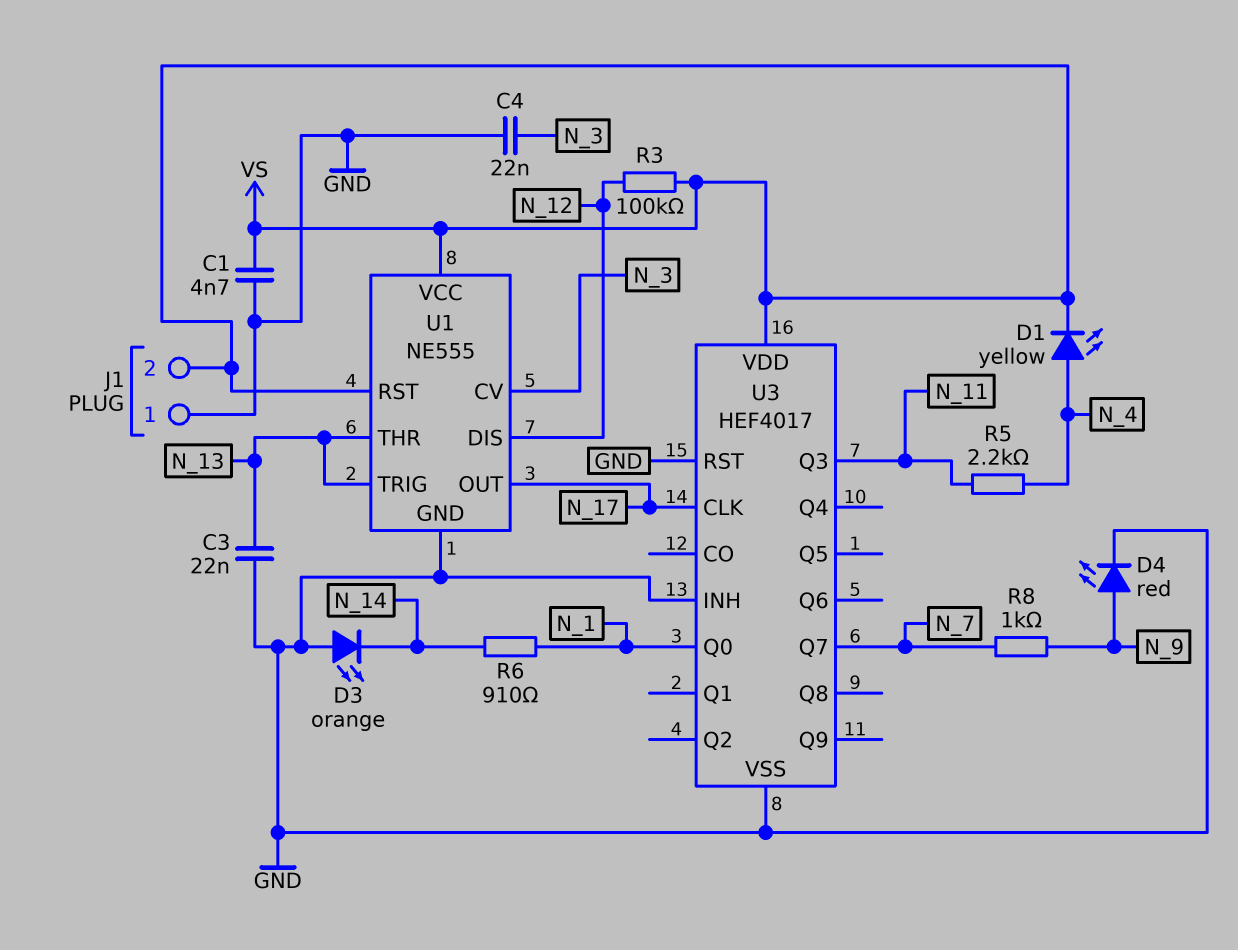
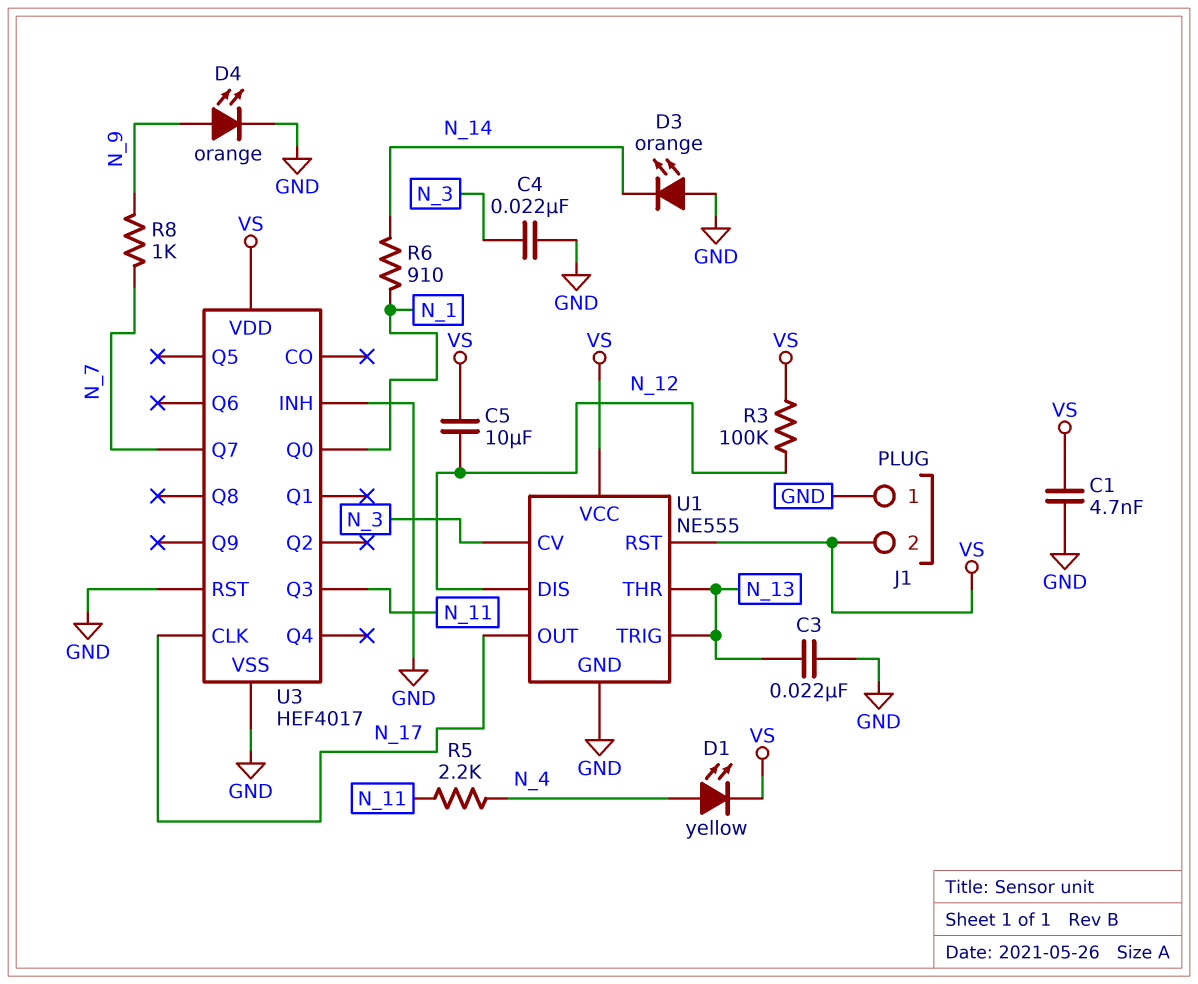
C5: none -> 10uF (N_12, VS)
D4: LED red (A N_9, K GND) -> LED orange (A N_9, K GND)

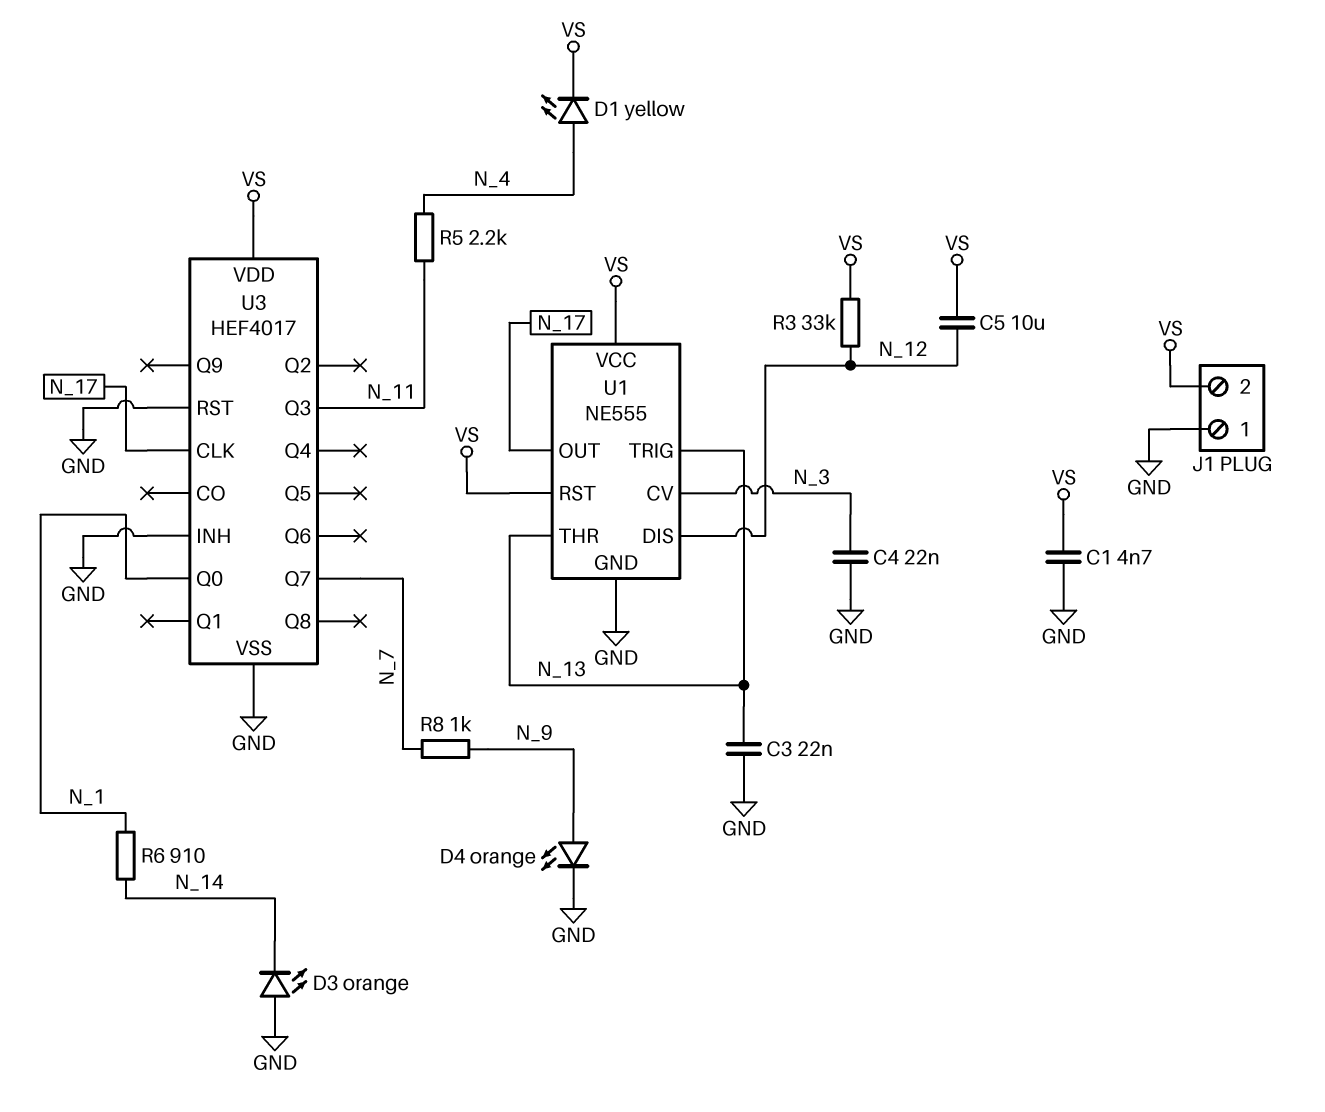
R3: 100k (N_12, VS) -> 33k (N_12, VS)

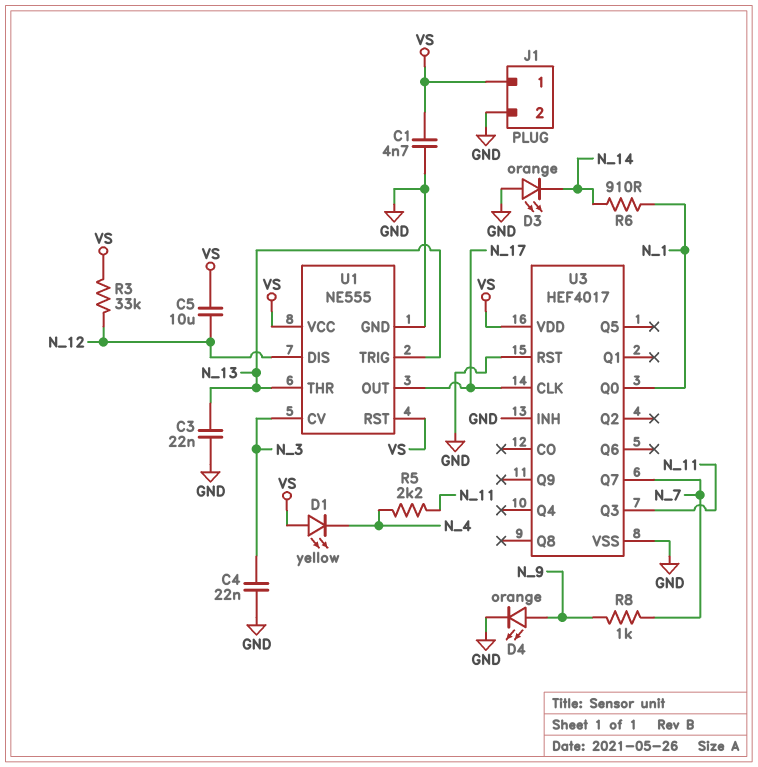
D1: LED yellow (A N_4, K VS) -> LED yellow (A VS, K N_4)
J1 pin 1: GND -> VS
J1 pin 2: VS -> GND

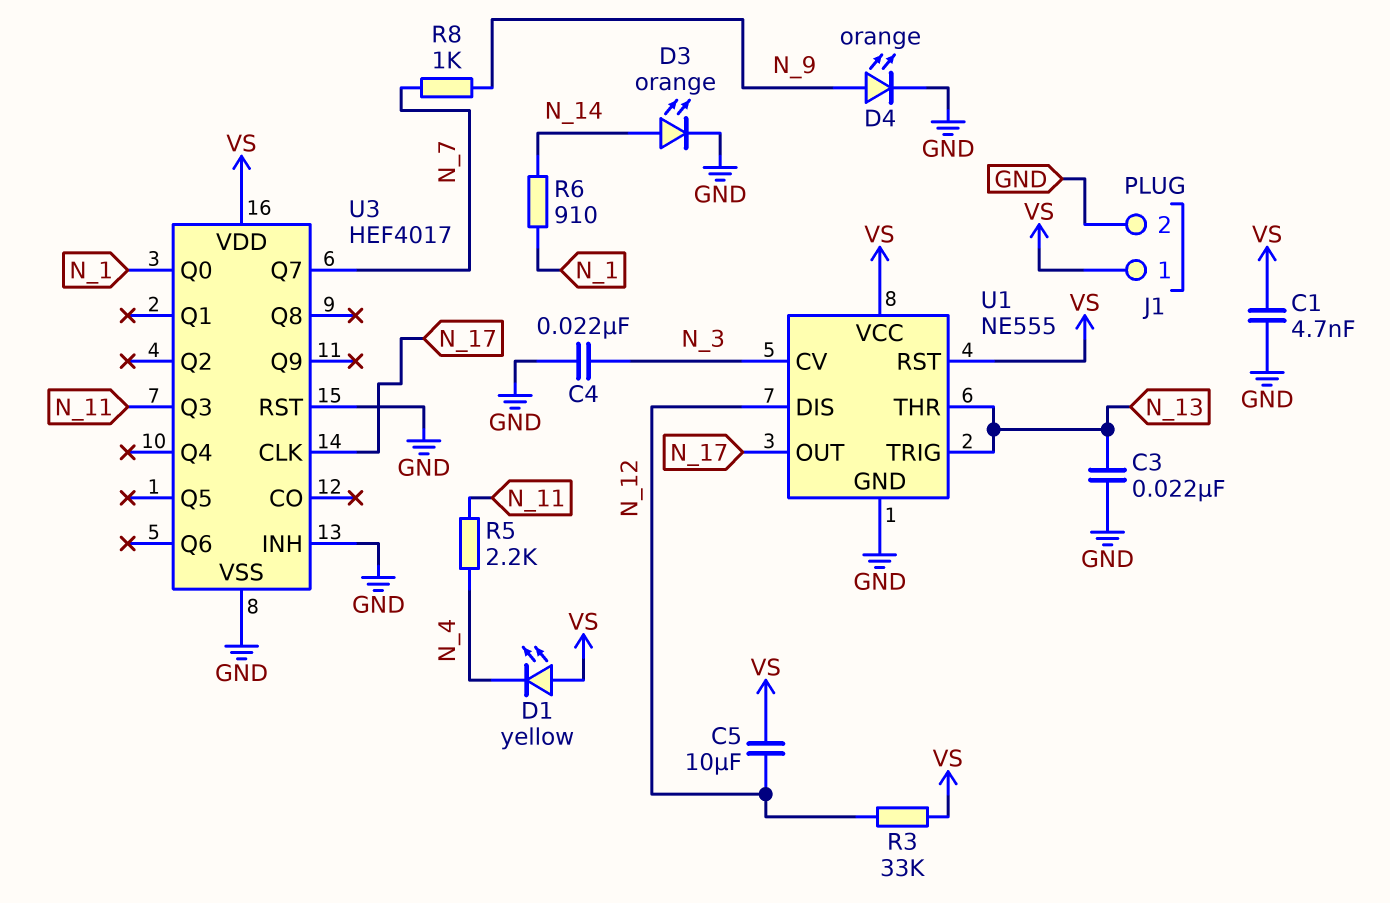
D3: LED orange (A GND, K N_14) -> LED orange (A N_14, K GND)

